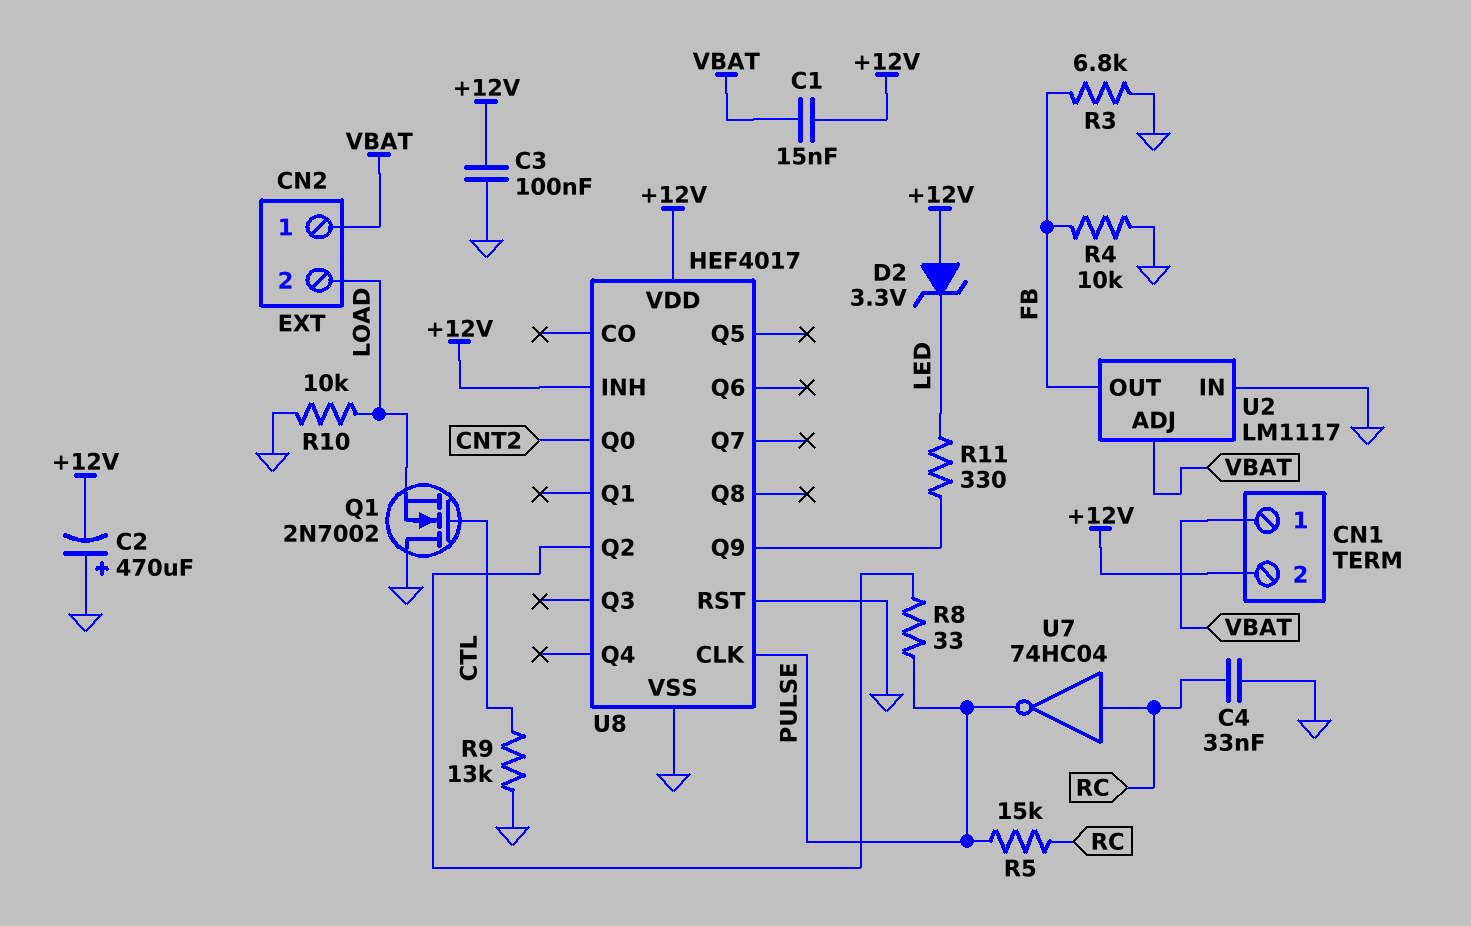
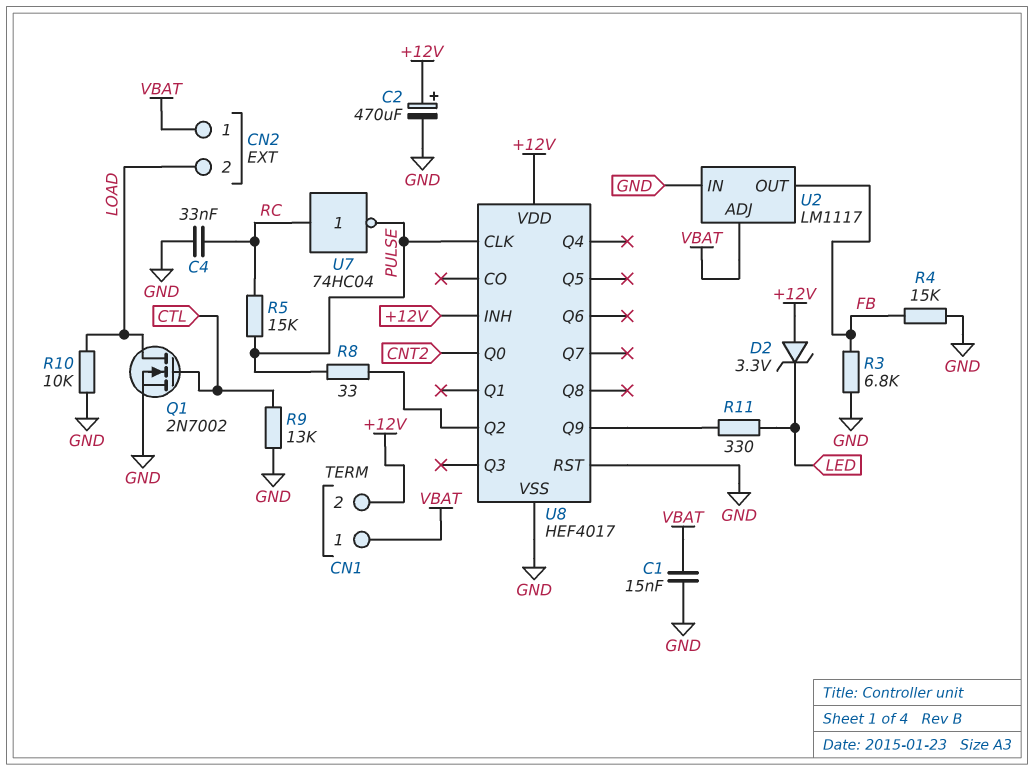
C1: 15nF (+12V, VBAT) -> 15nF (GND, VBAT)
C2: 470uF (plus GND, minus +12V) -> 470uF (plus +12V, minus GND)
C3: 100nF (+12V, GND) -> none
Q1: NMOS 2N7002 (G CTL, D GND, S LOAD) -> NMOS 2N7002 (G CTL, D LOAD, S GND)
R4: 10k (FB, GND) -> 15k (FB, GND)

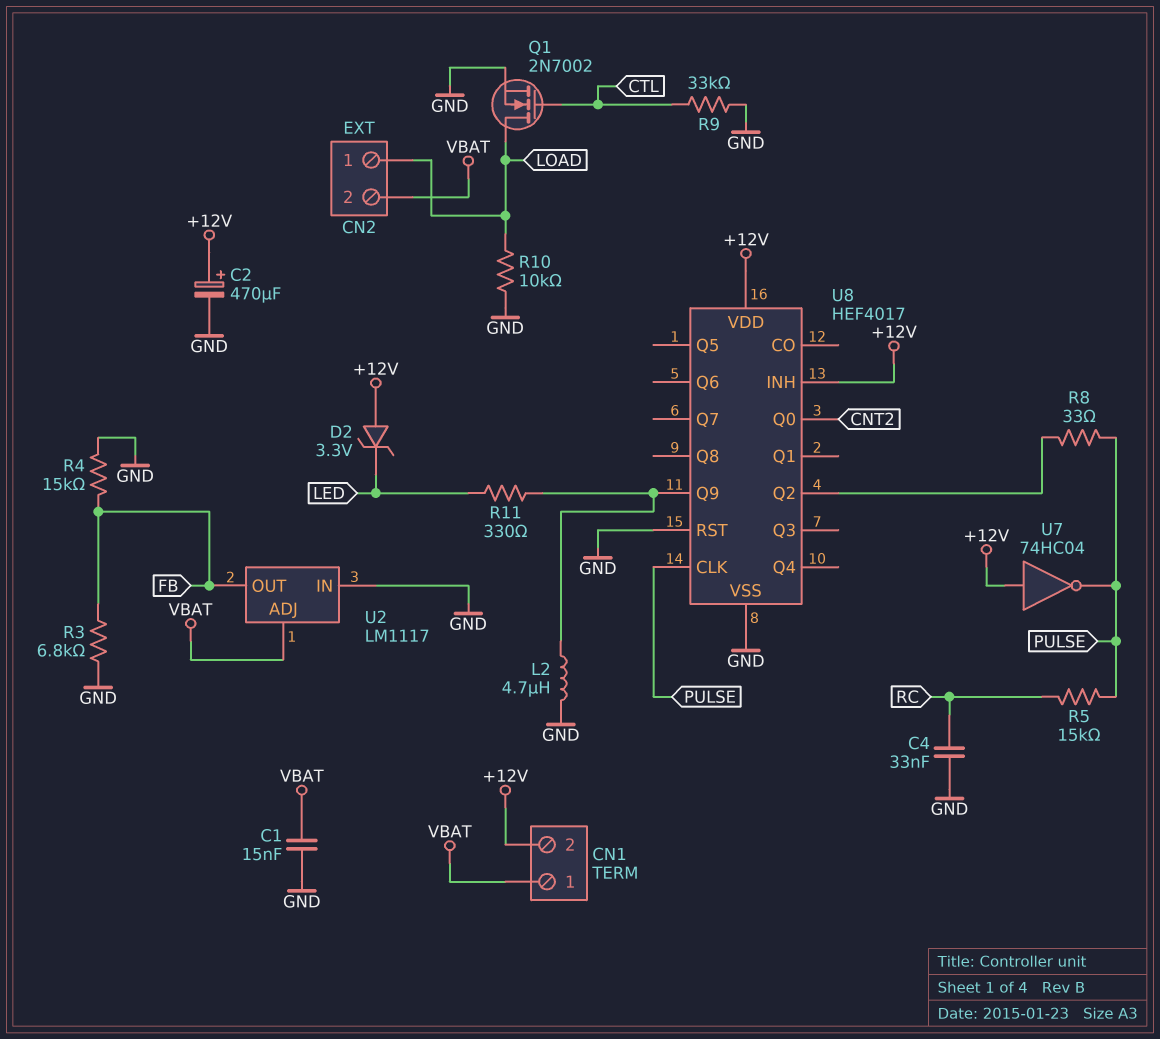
CN2 pin 1: VBAT -> LOAD
CN2 pin 2: LOAD -> VBAT
L2: none -> 4.7uH (GND, U8/Q9)
R9: 13k (CTL, GND) -> 33k (CTL, GND)
U7: NOT 74HC04 (in RC, out PULSE) -> NOT 74HC04 (in +12V, out PULSE)

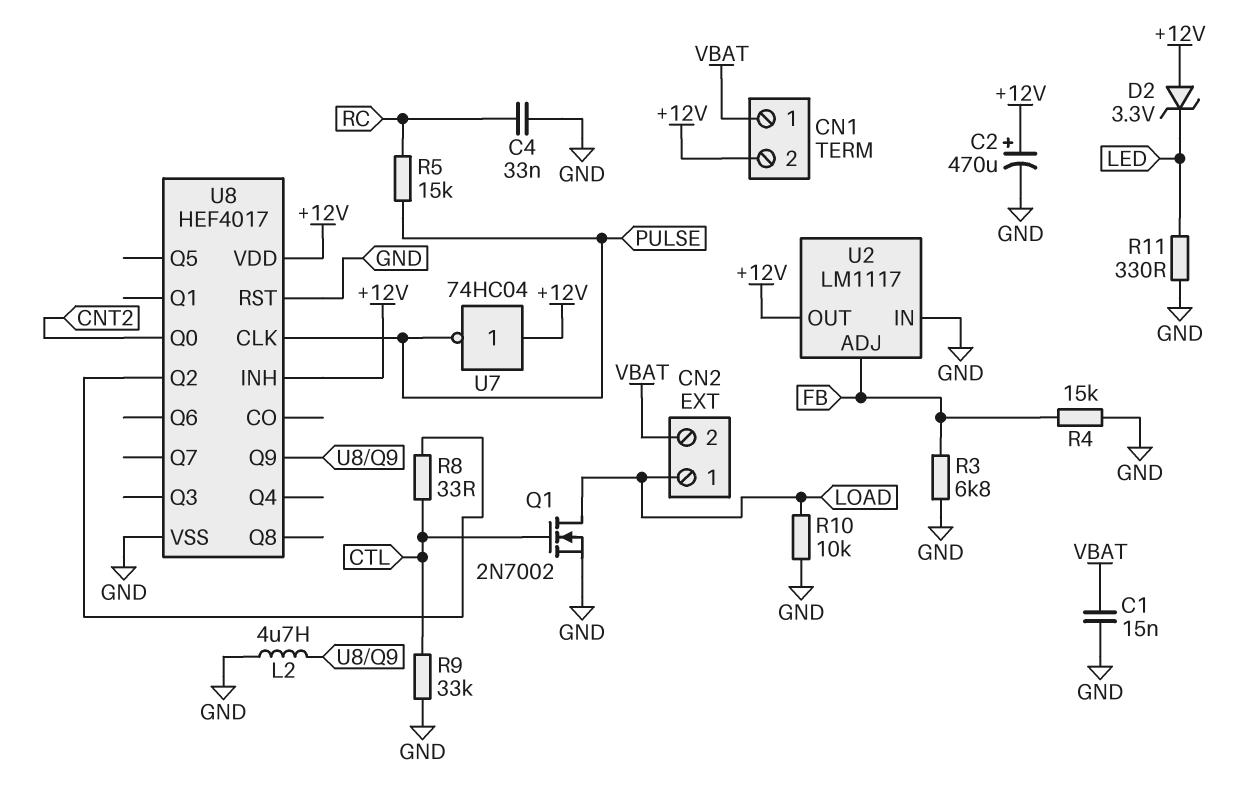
R8: 33 (PULSE, U8/Q2) -> 33 (CTL, U8/Q2)
R11: 330 (LED, U8/Q9) -> 330 (GND, LED)
U2 pin ADJ: VBAT -> FB
U2 pin OUT: FB -> +12V

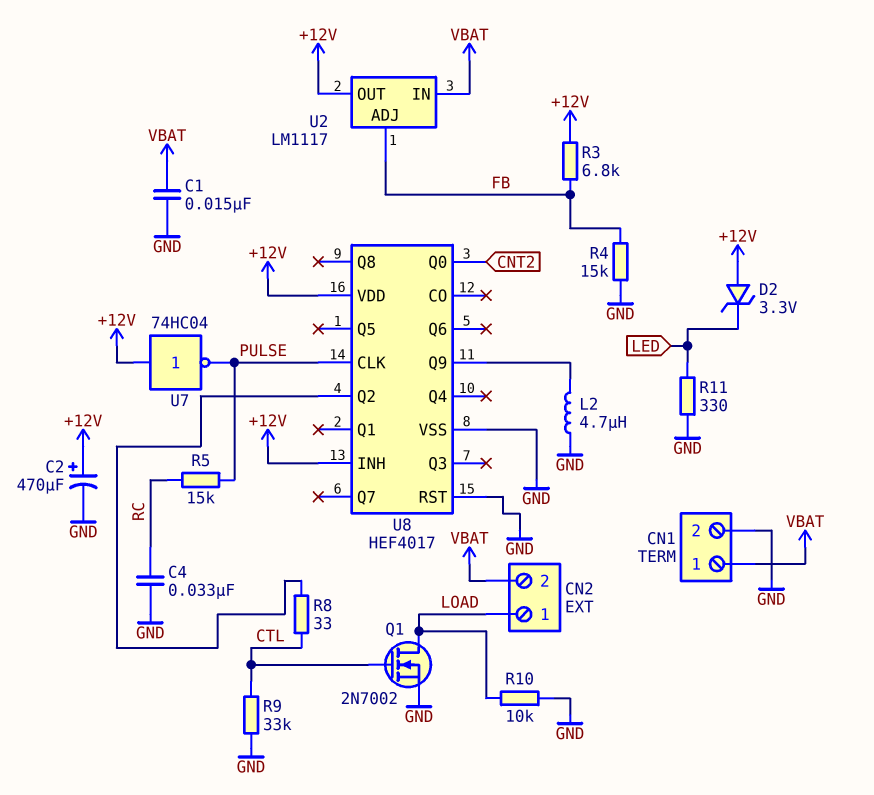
CN1 pin 2: +12V -> GND
R3: 6.8k (FB, GND) -> 6.8k (+12V, FB)
U2 pin IN: GND -> VBAT

